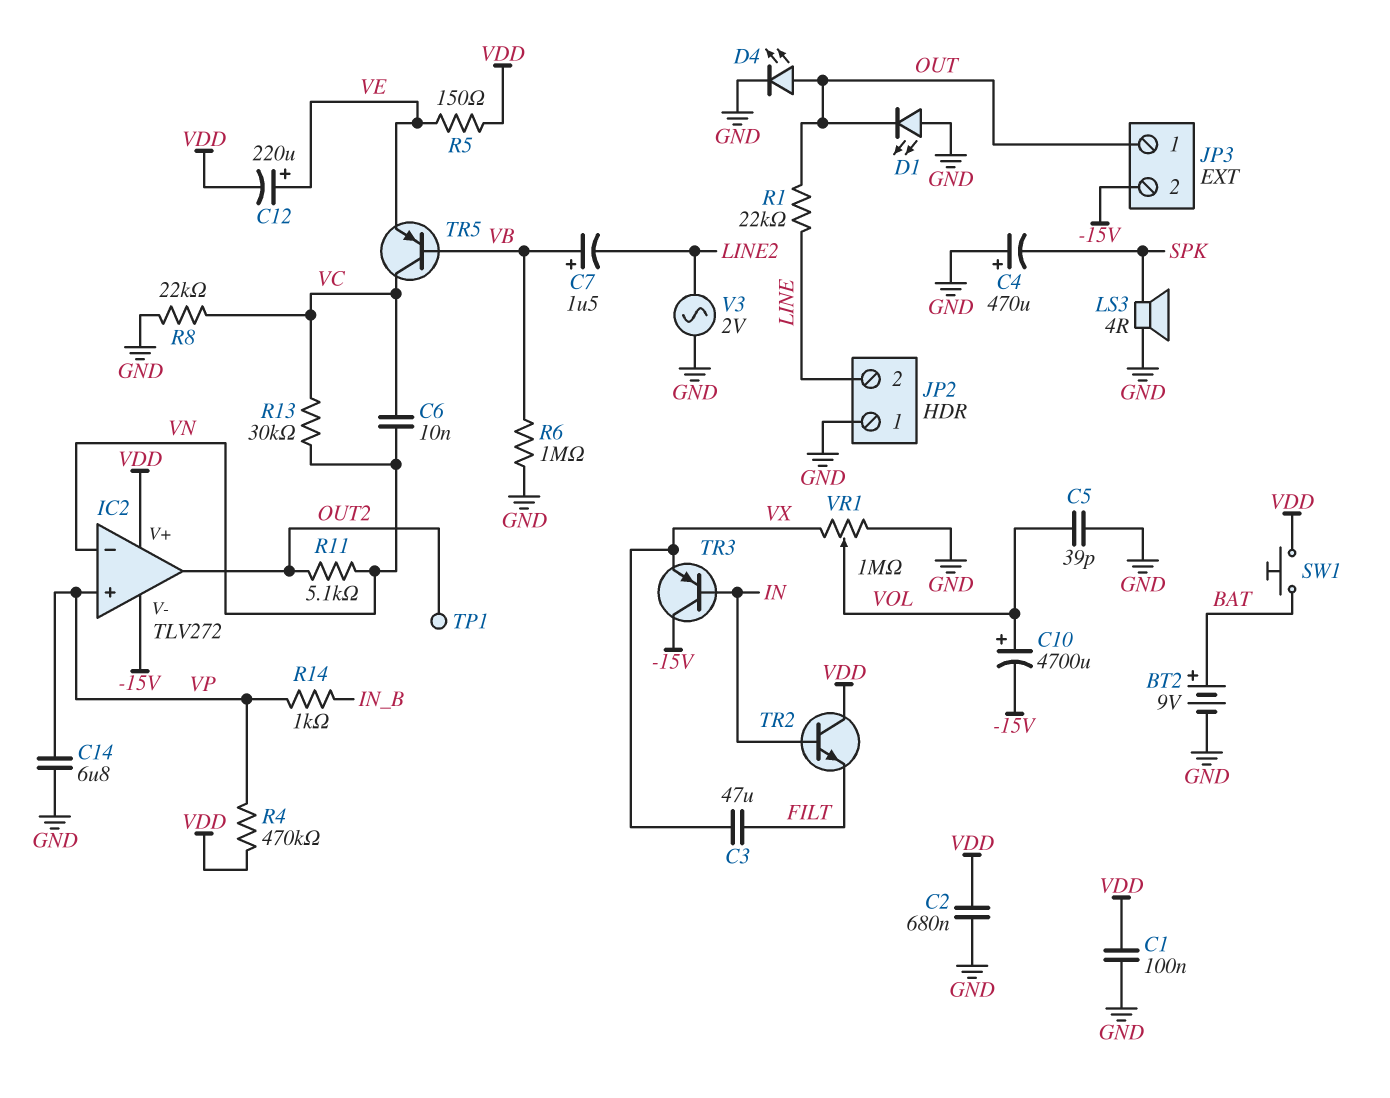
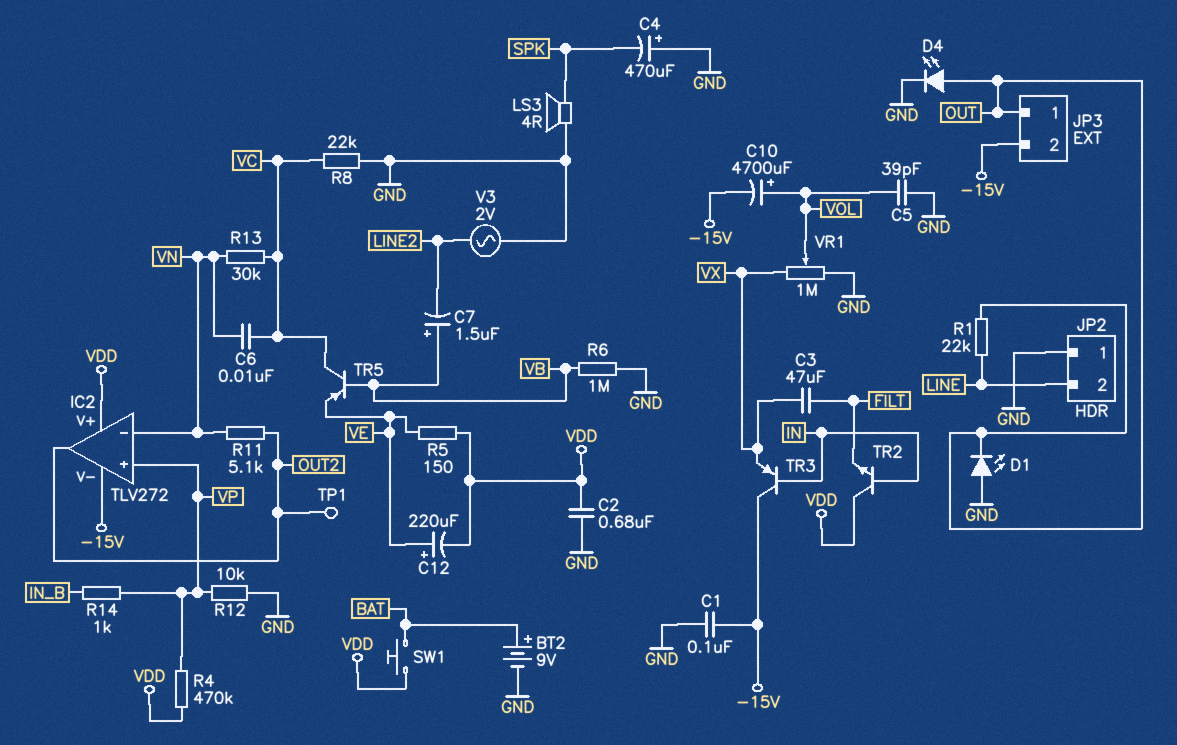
C1: 100nF (GND, VDD) -> 100nF (-15V, GND)
C14: 6.8uF (GND, VP) -> none
R12: none -> 10k (GND, VP)

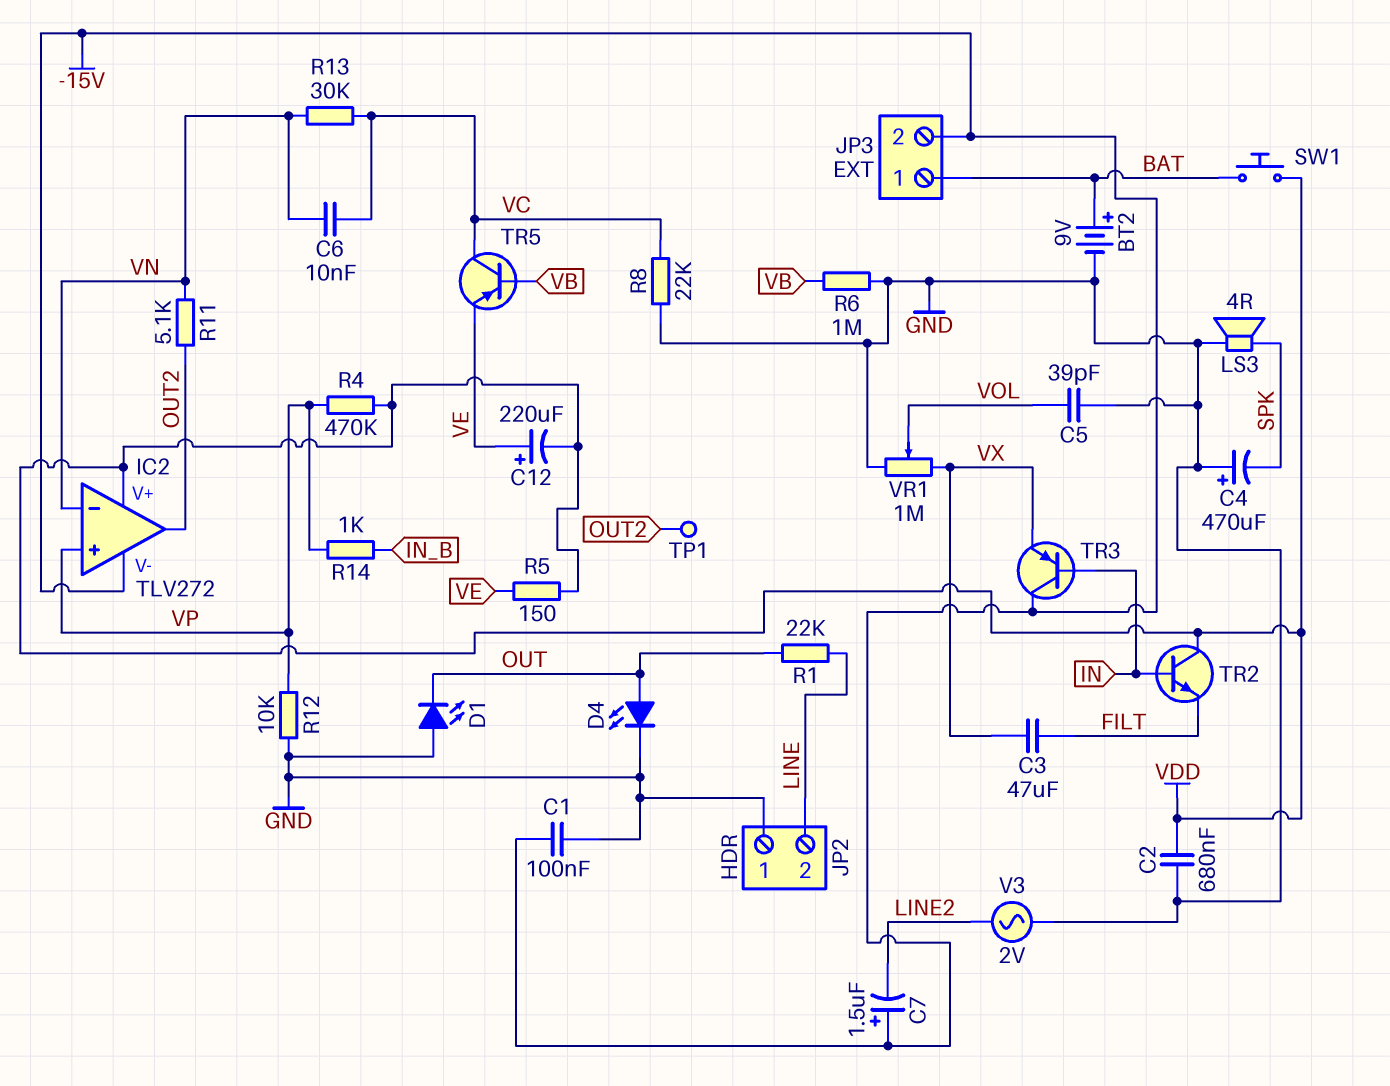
C7: 1.5uF (plus VB, minus LINE2) -> 1.5uF (plus -15V, minus LINE2)
C10: 4700uF (plus VOL, minus -15V) -> none
JP3 pin 1: OUT -> BAT

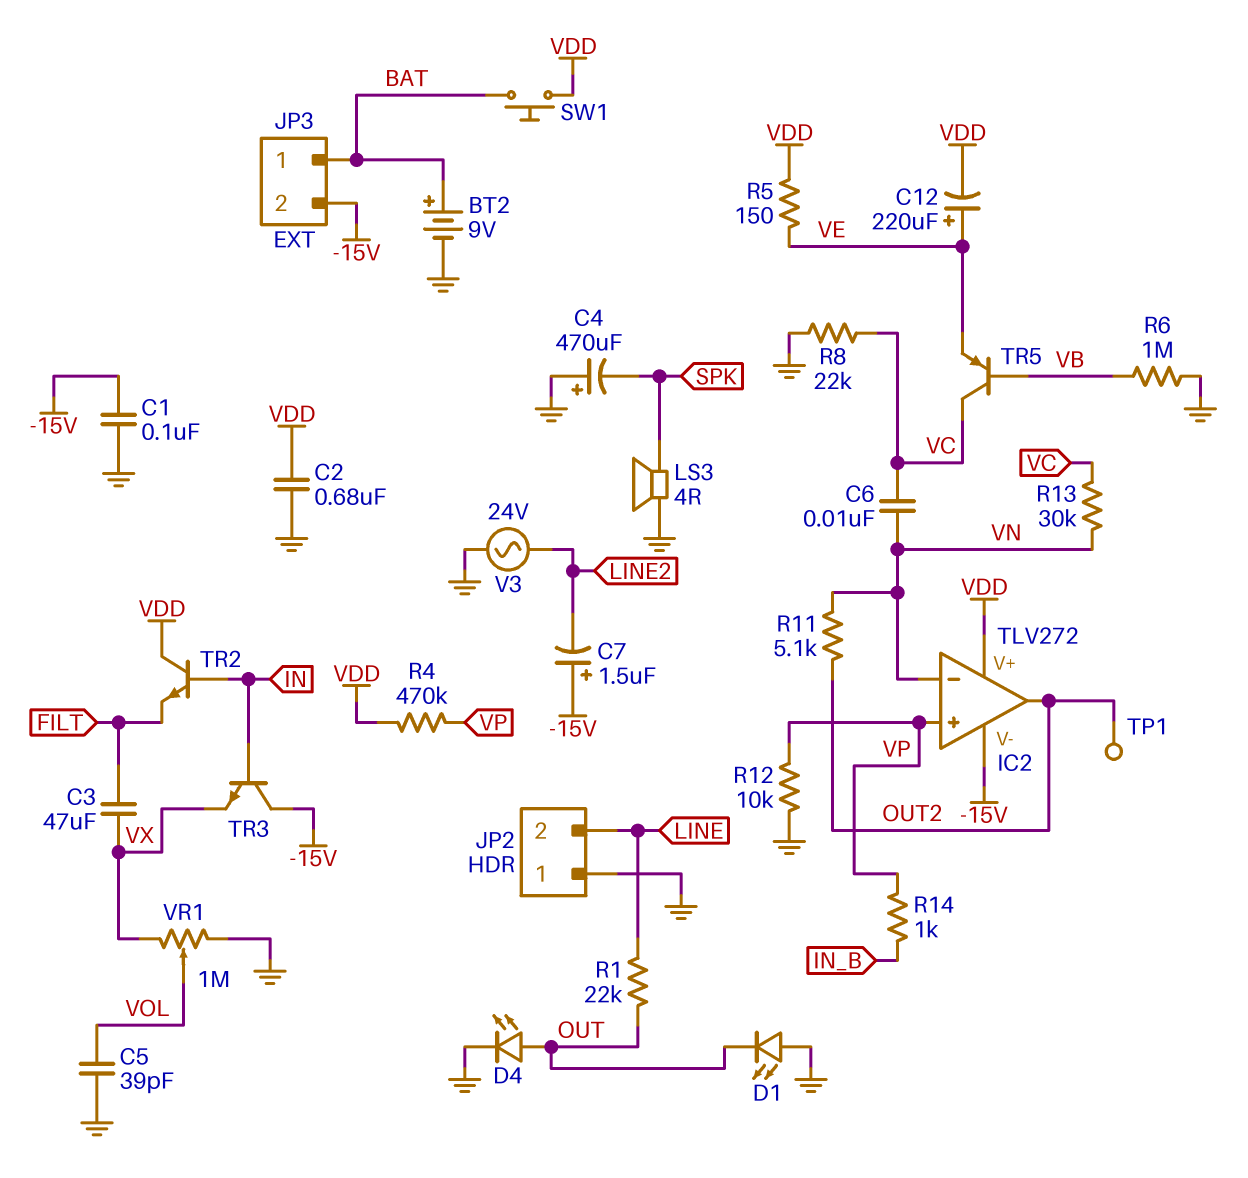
TR3: PNP (B IN, C -15V, E VX) -> NPN (B IN, C -15V, E VX)
V3: AC 2V (GND, LINE2) -> AC 24V (GND, LINE2)

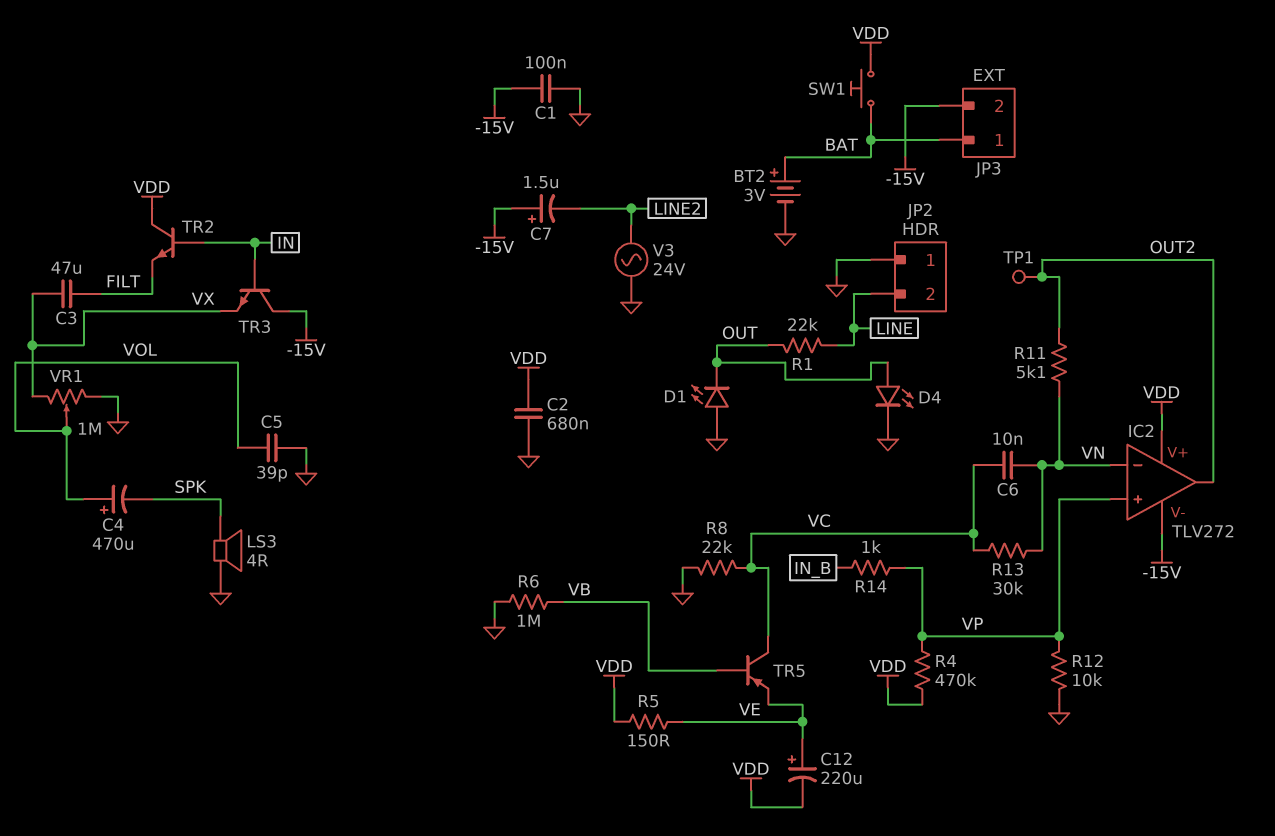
BT2: 9V (plus BAT, minus GND) -> 3V (plus BAT, minus GND)
C4: 470uF (plus GND, minus SPK) -> 470uF (plus VOL, minus SPK)

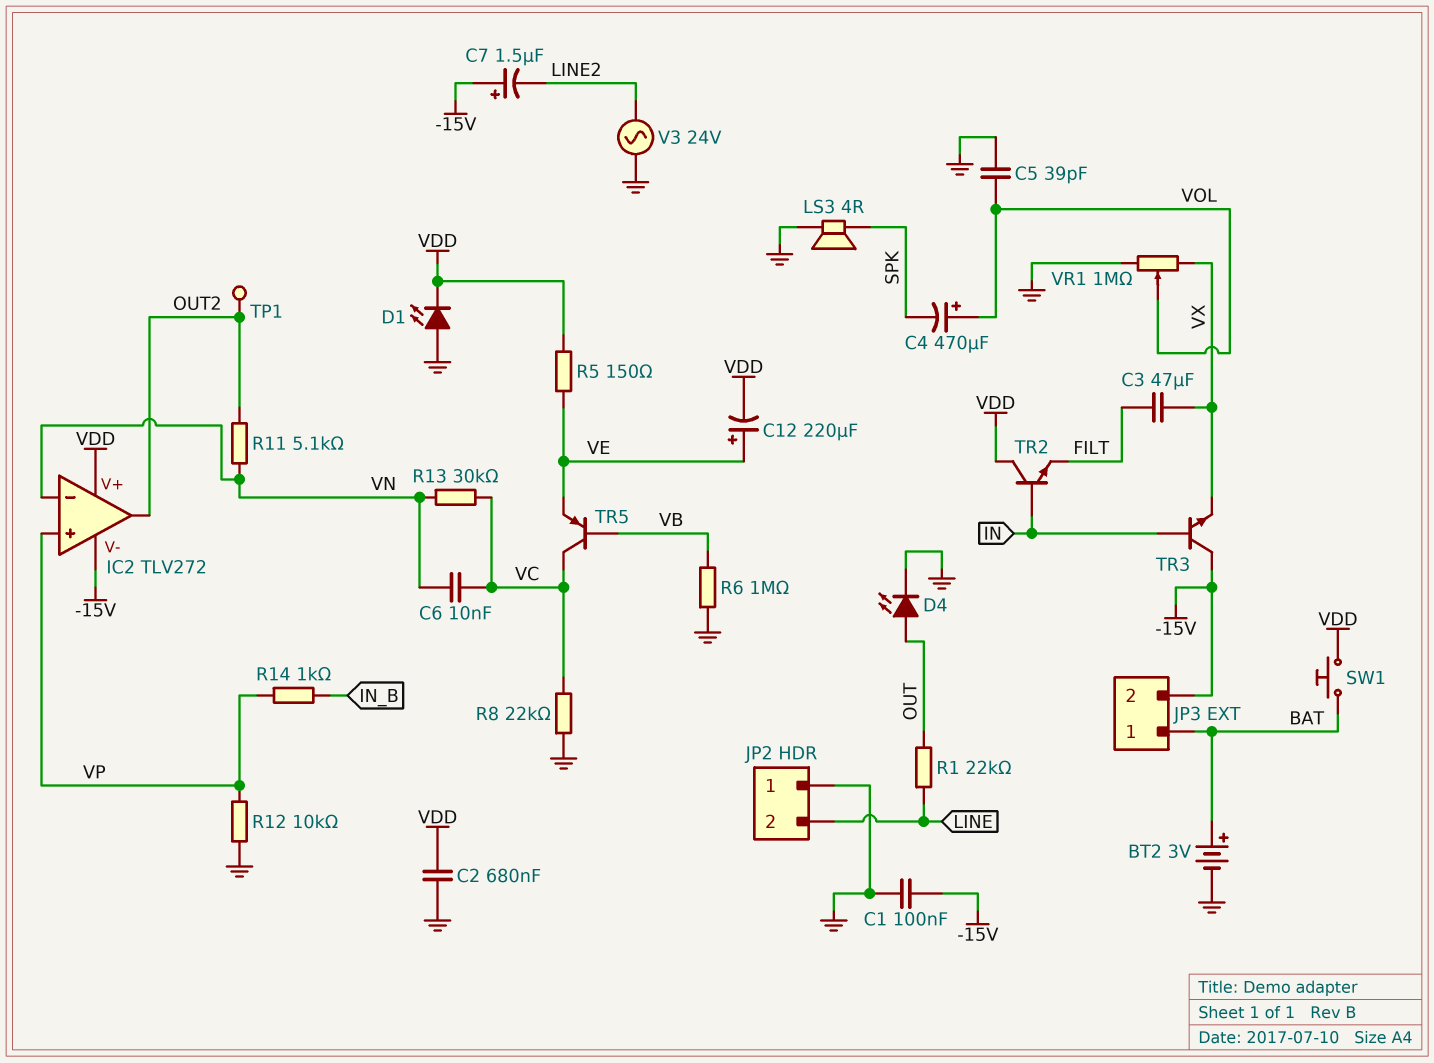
D1: LED (A GND, K OUT) -> LED (A GND, K VDD)
R4: 470k (VDD, VP) -> none

